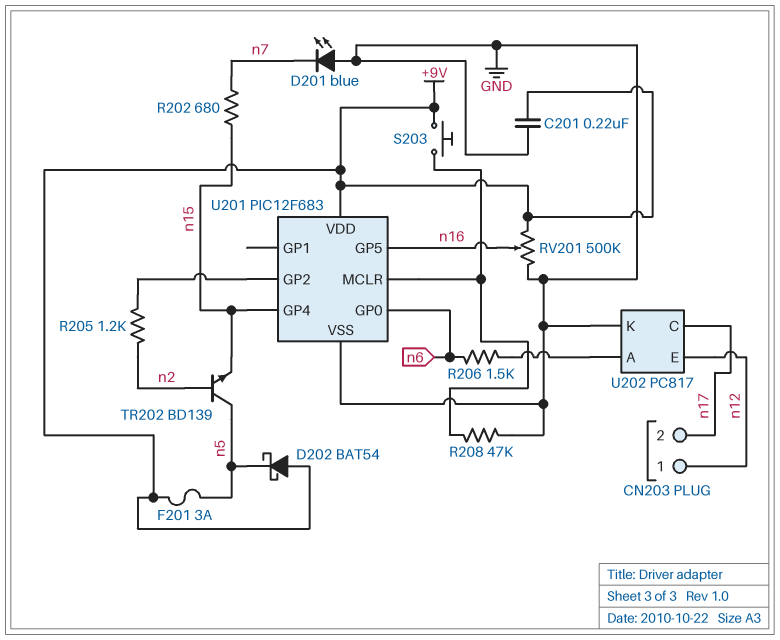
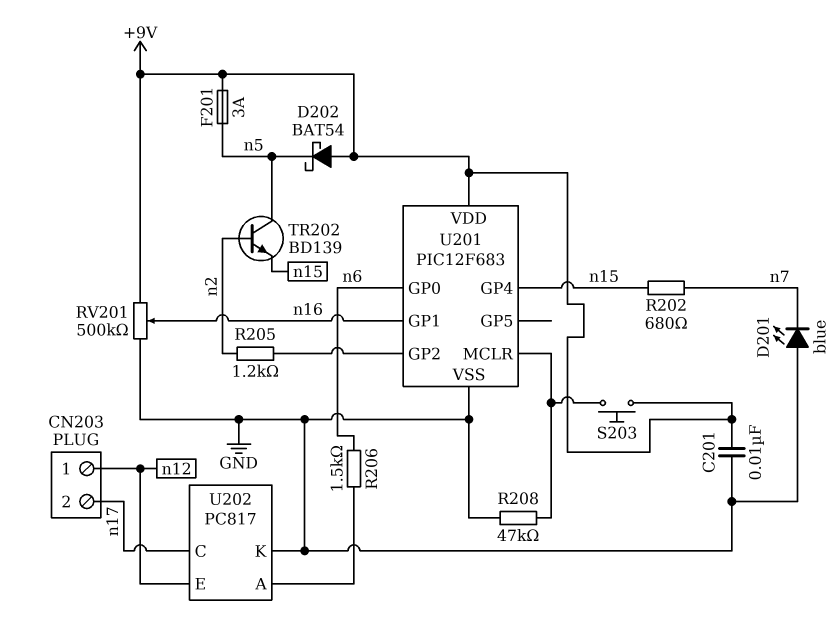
C201: 220nF (+9V, GND) -> 10nF (+9V, GND)
U201 pin GP1: none -> n16
U201 pin GP5: n16 -> none

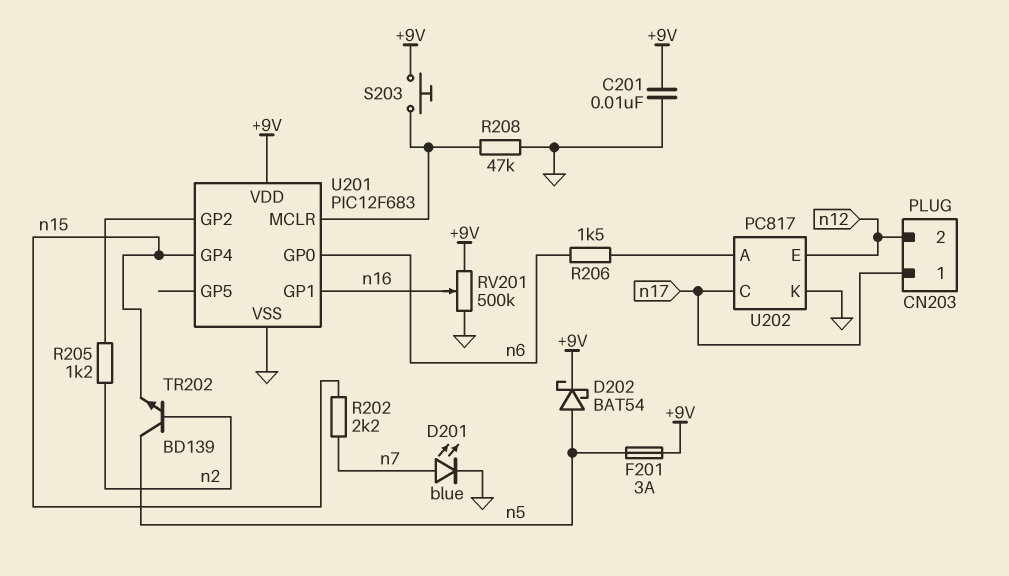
CN203 pin 1: n12 -> n17
CN203 pin 2: n17 -> n12
D201: LED blue (A GND, K n7) -> LED blue (A n7, K GND)
D202: schottky BAT54 (A +9V, K n5) -> schottky BAT54 (A n5, K +9V)
R202: 680 (n7, n15) -> 2.2k (n7, n15)

